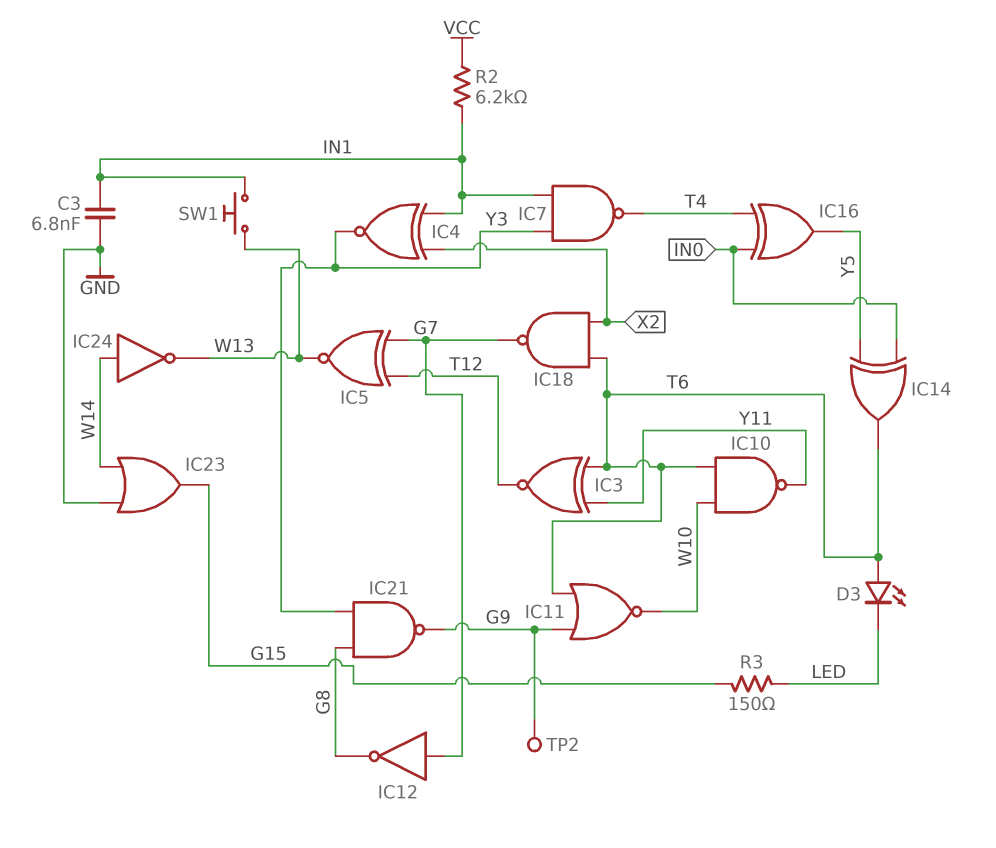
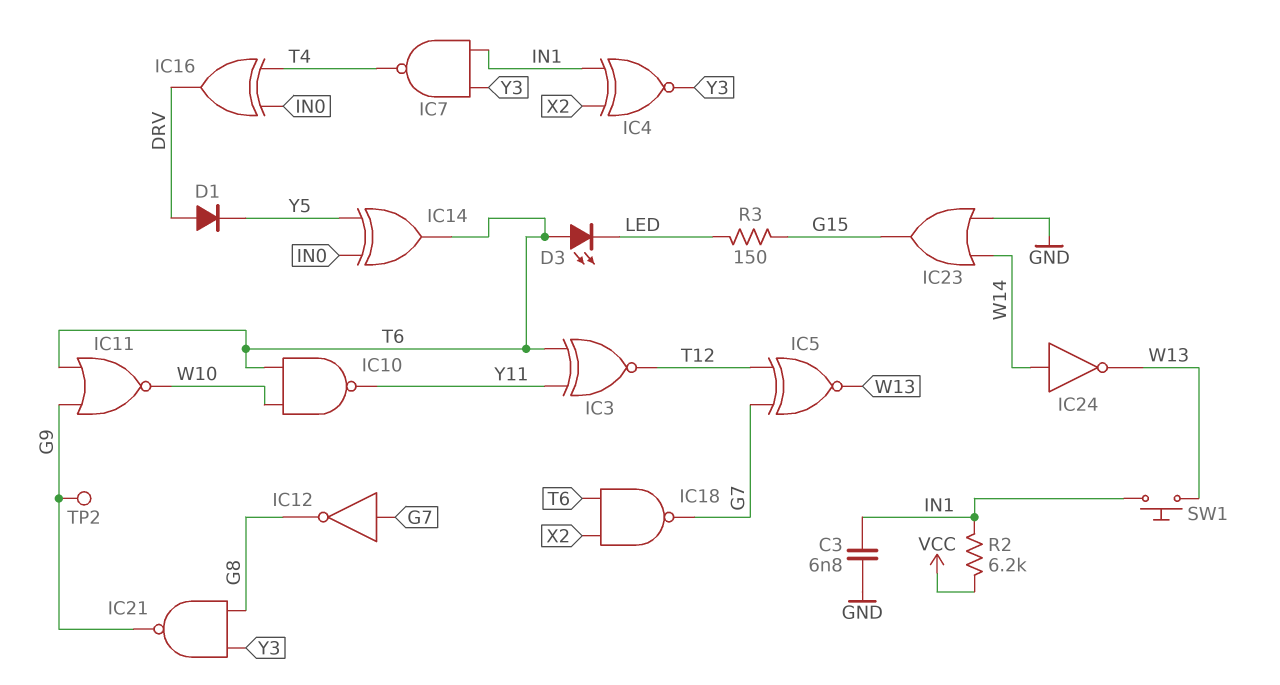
D1: none -> diode (A DRV, K Y5)
IC16: XOR (in IN0, in T4, out Y5) -> XOR (in IN0, in T4, out DRV)

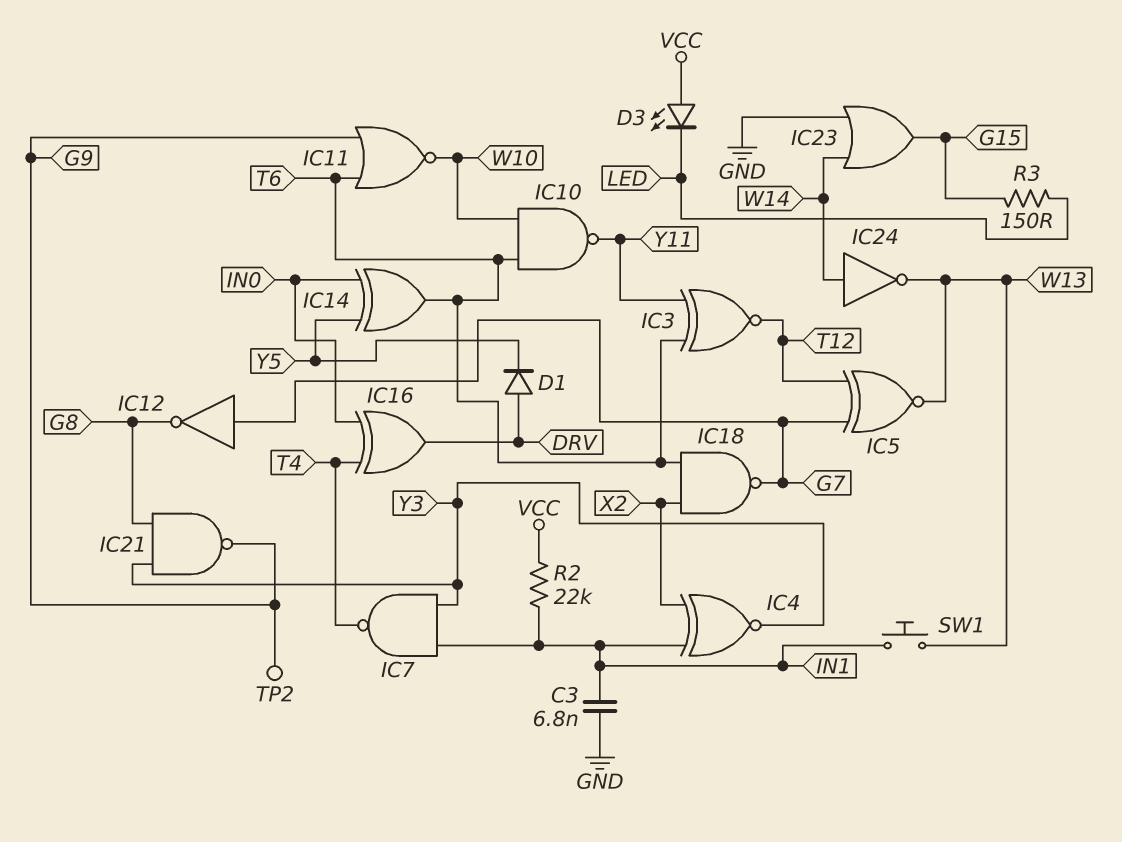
D3: LED (A T6, K LED) -> LED (A VCC, K LED)
R2: 6.2k (IN1, VCC) -> 22k (IN1, VCC)

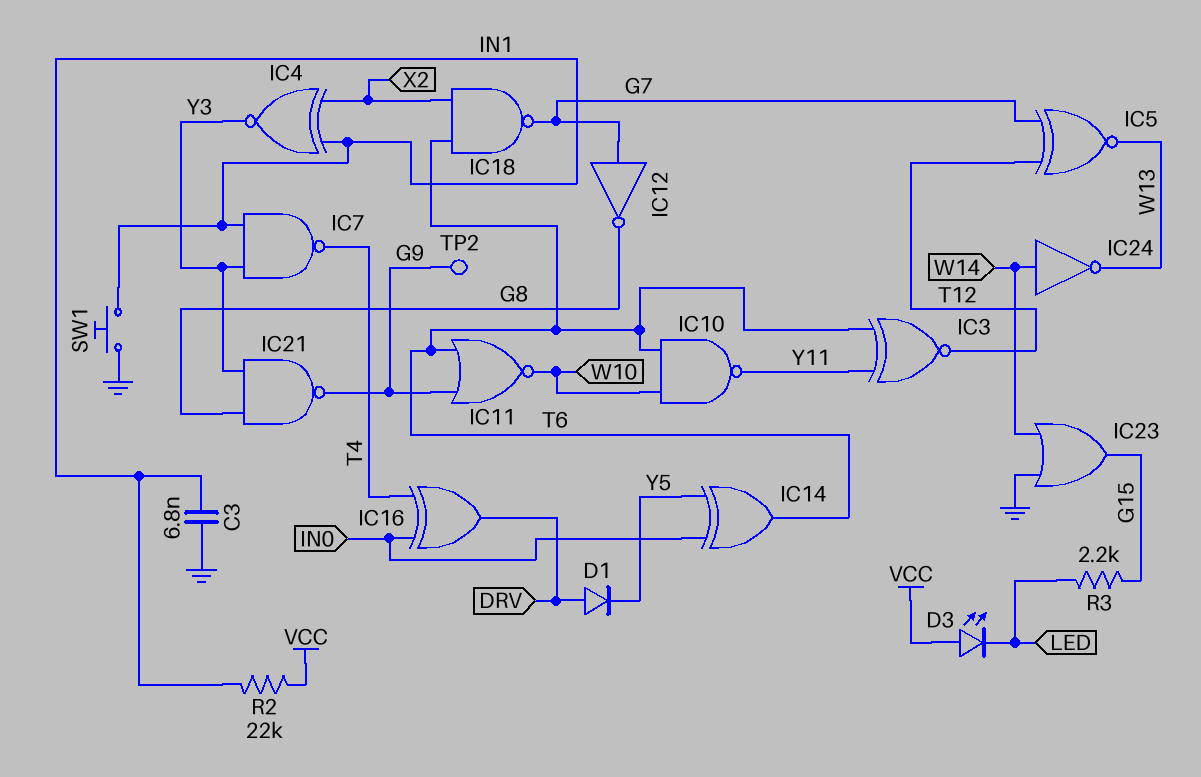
R3: 150 (G15, LED) -> 2.2k (G15, LED)
SW1: button (IN1, W13) -> button (GND, IN1)

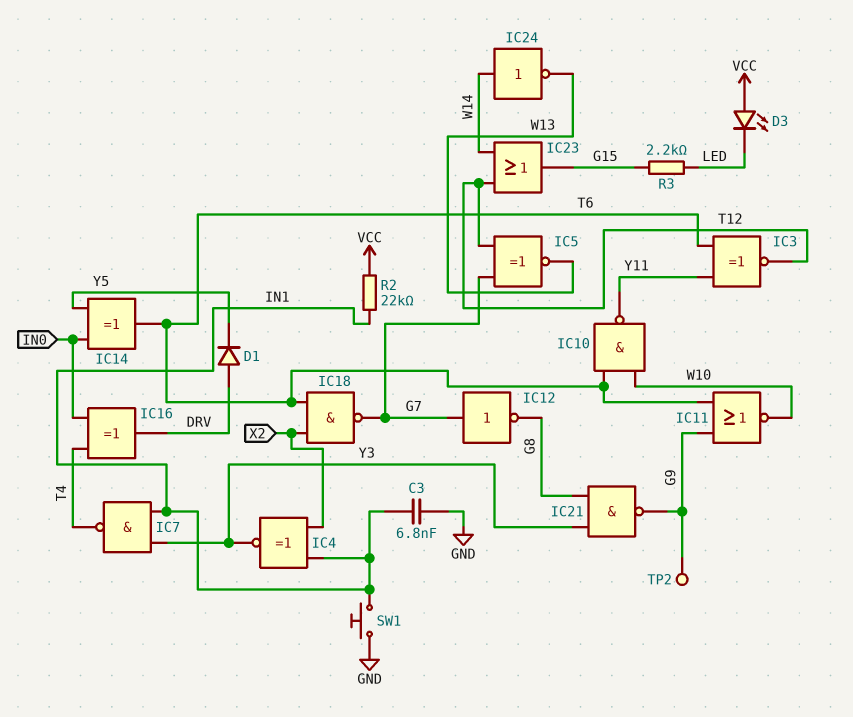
IC23: OR (in GND, in W14, out G15) -> OR (in T12, in W14, out G15)

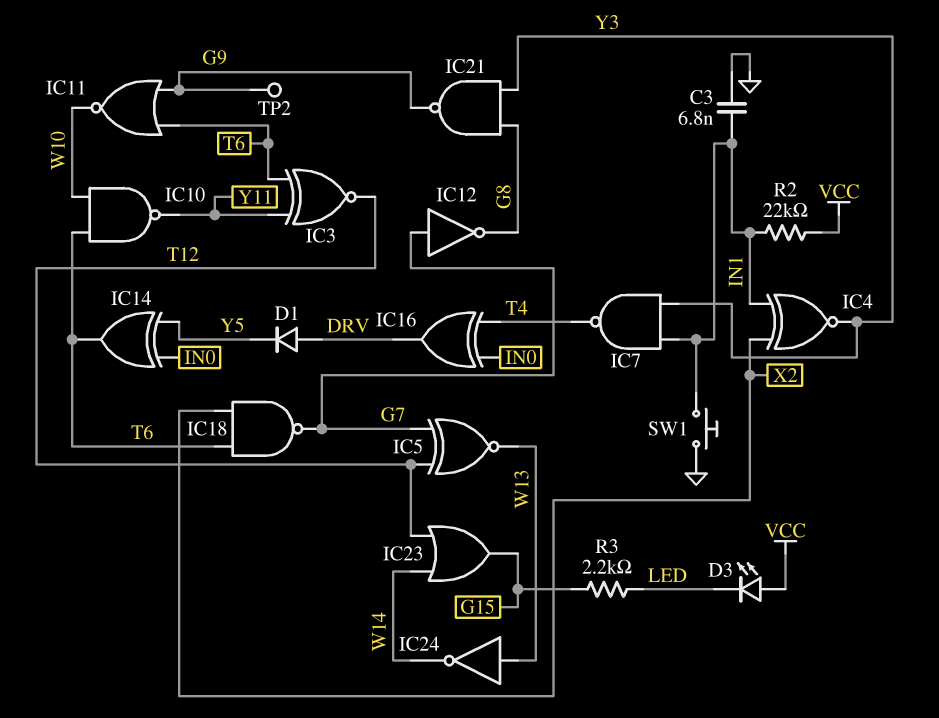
IC24: NOT (in W14, out W13) -> NOT (in W13, out W14)

